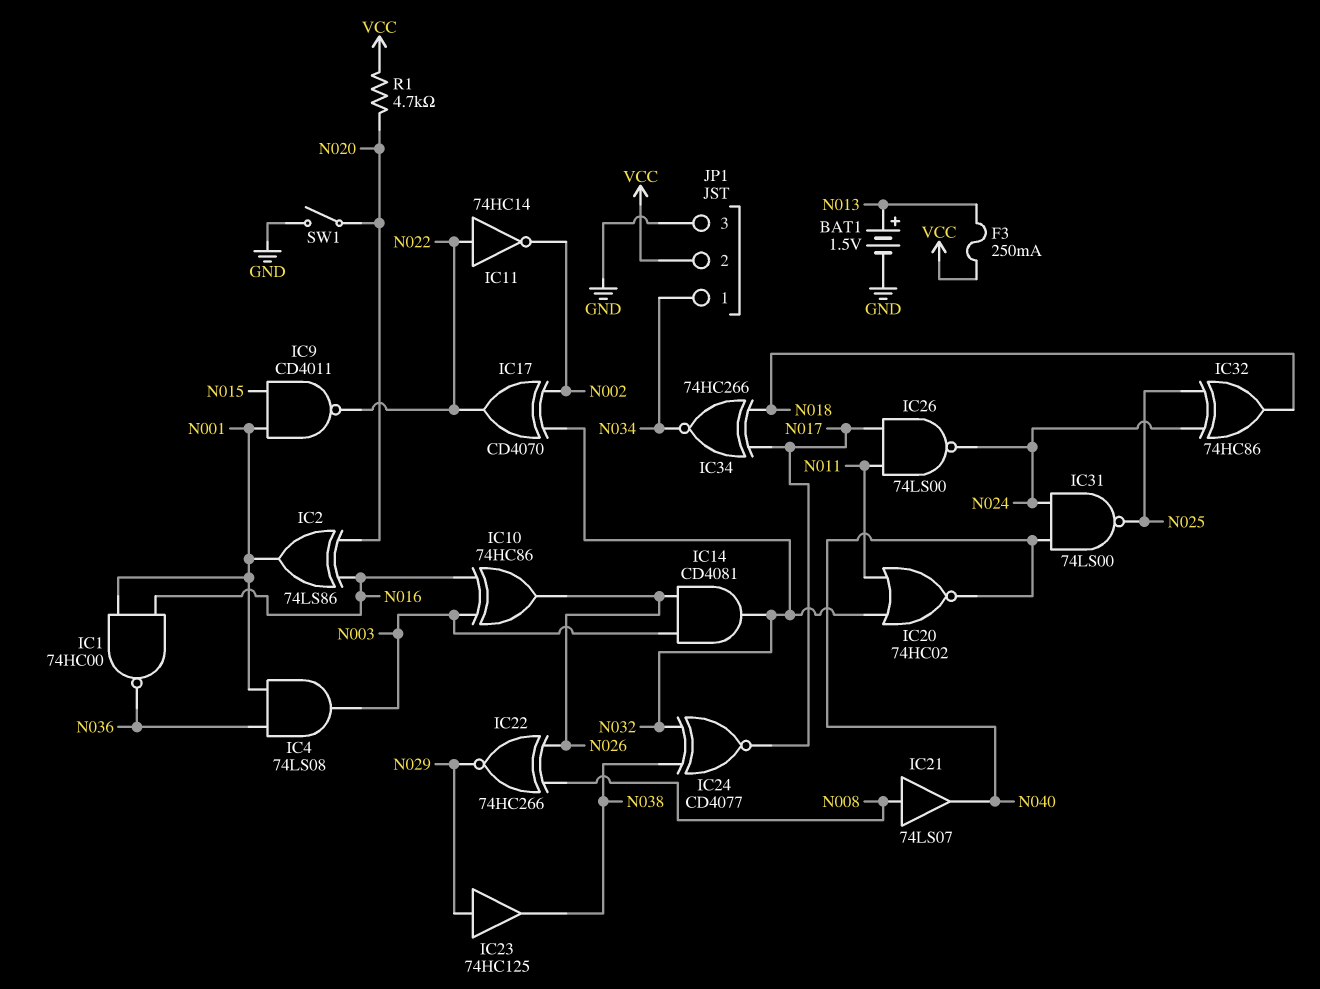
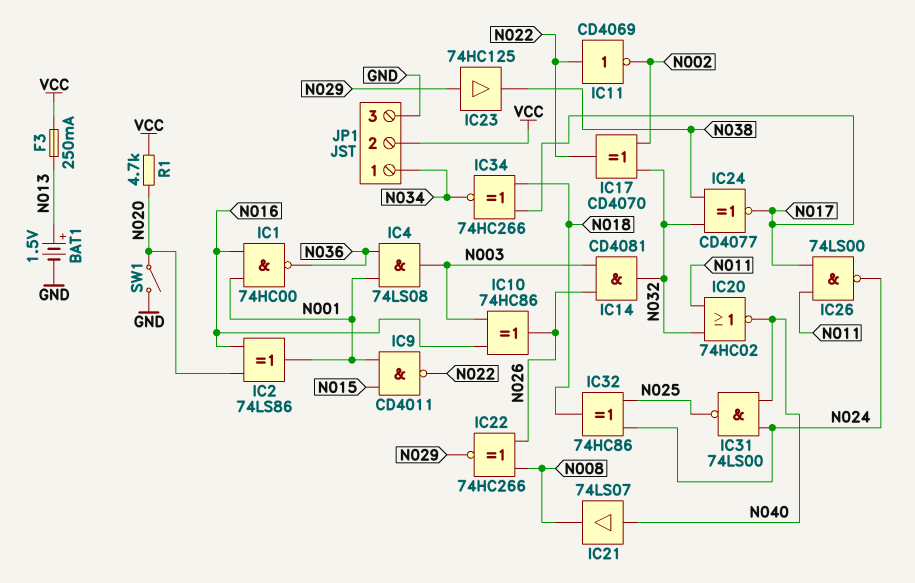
IC11: NOT 74HC14 (in N022, out N002) -> NOT CD4069 (in N022, out N002)
IC21: buffer 74LS07 (in N008, out N040) -> buffer 74LS07 (in N040, out N008)

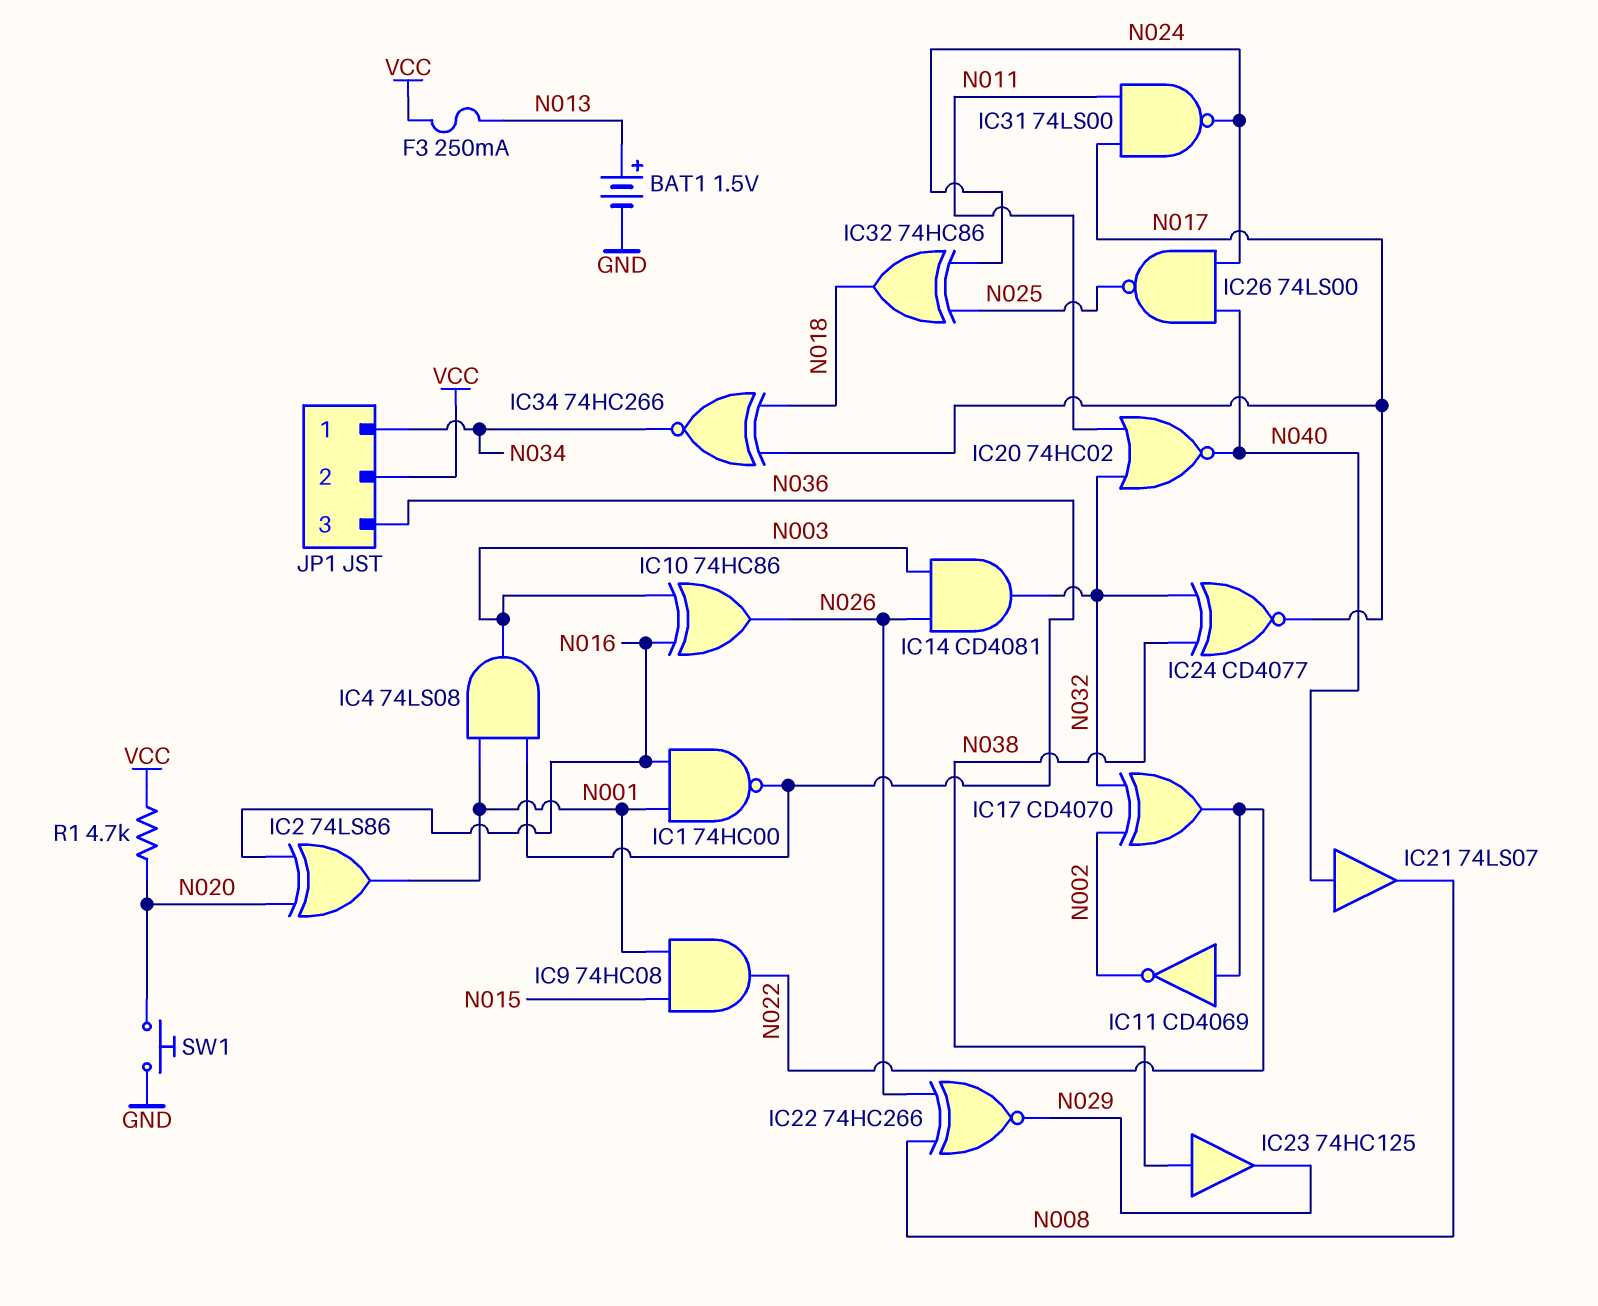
IC9: NAND CD4011 (in N001, in N015, out N022) -> AND 74HC08 (in N001, in N015, out N022)
IC23: buffer 74HC125 (in N029, out N038) -> buffer 74HC125 (in N038, out N029)
IC26: NAND 74LS00 (in N011, in N017, out N024) -> NAND 74LS00 (in N024, in N040, out N025)
IC31: NAND 74LS00 (in N024, in N040, out N025) -> NAND 74LS00 (in N011, in N017, out N024)
JP1 pin 3: GND -> N036
SW1: switch (GND, N020) -> button (GND, N020)

